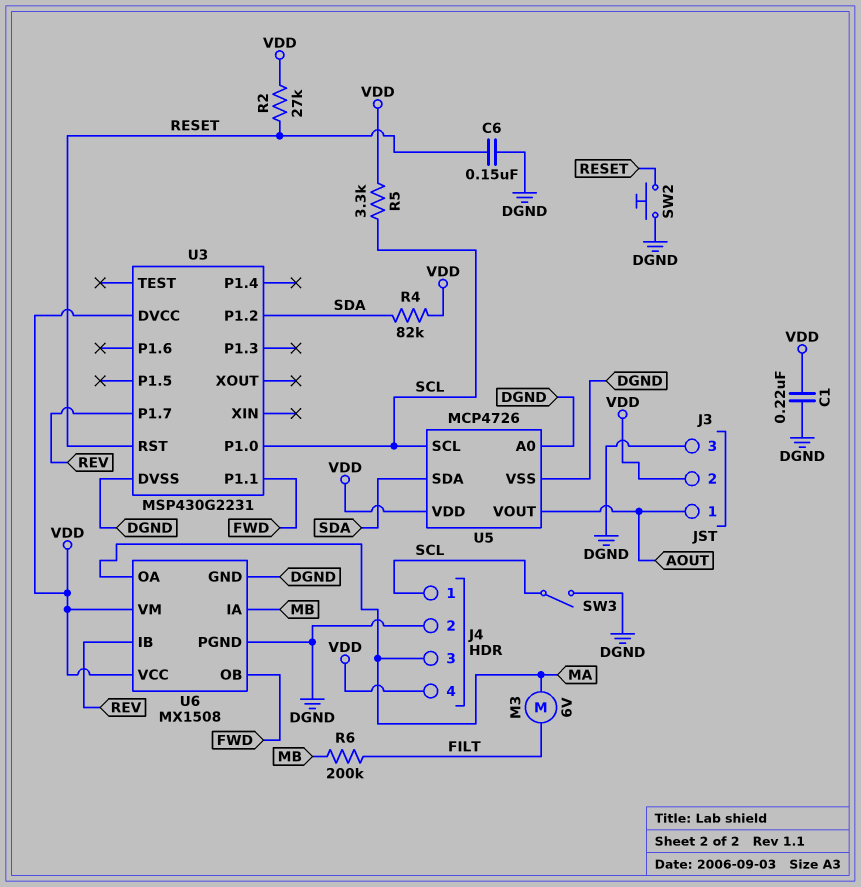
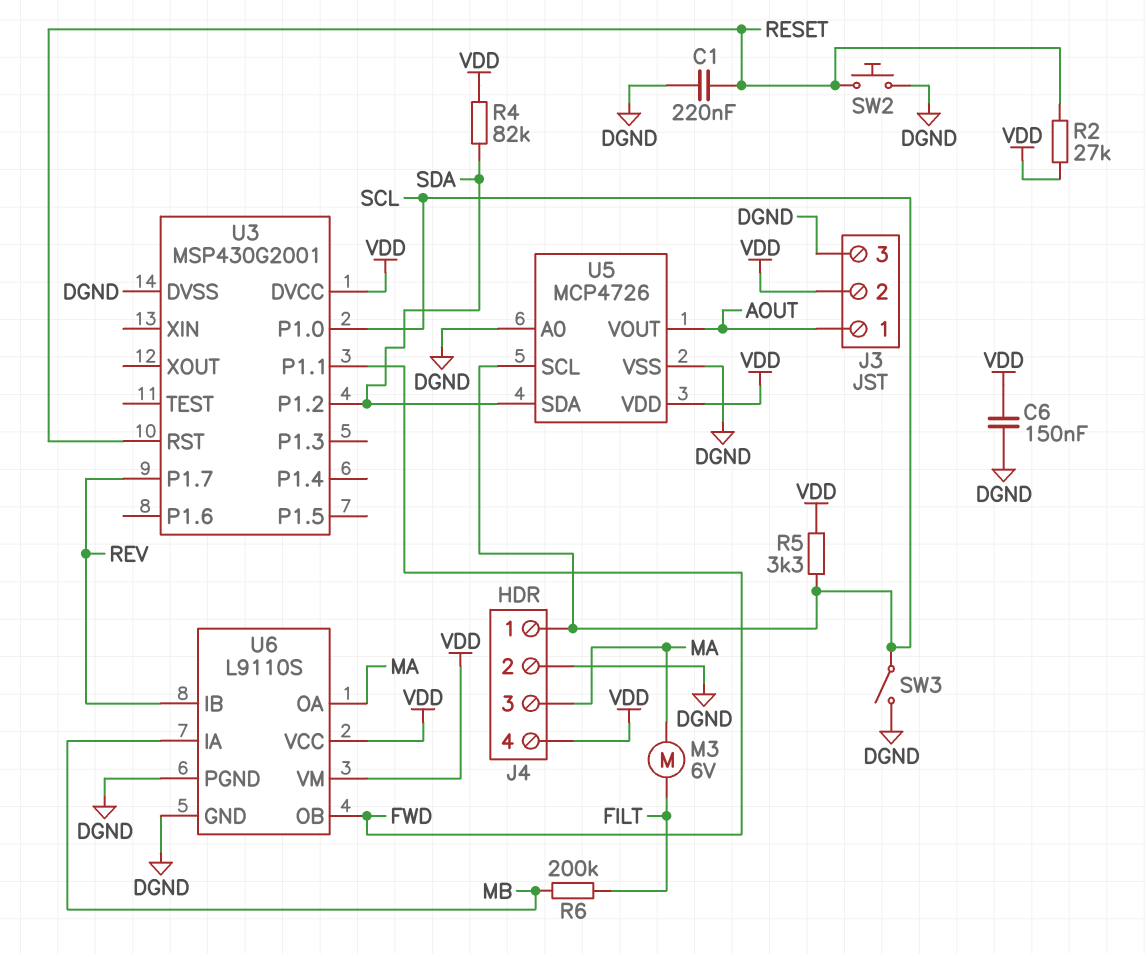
C1: 220nF (DGND, VDD) -> 220nF (DGND, RESET)
C6: 150nF (DGND, RESET) -> 150nF (DGND, VDD)
U3: MSP430G2231 -> MSP430G2001
U6: MX1508 -> L9110S

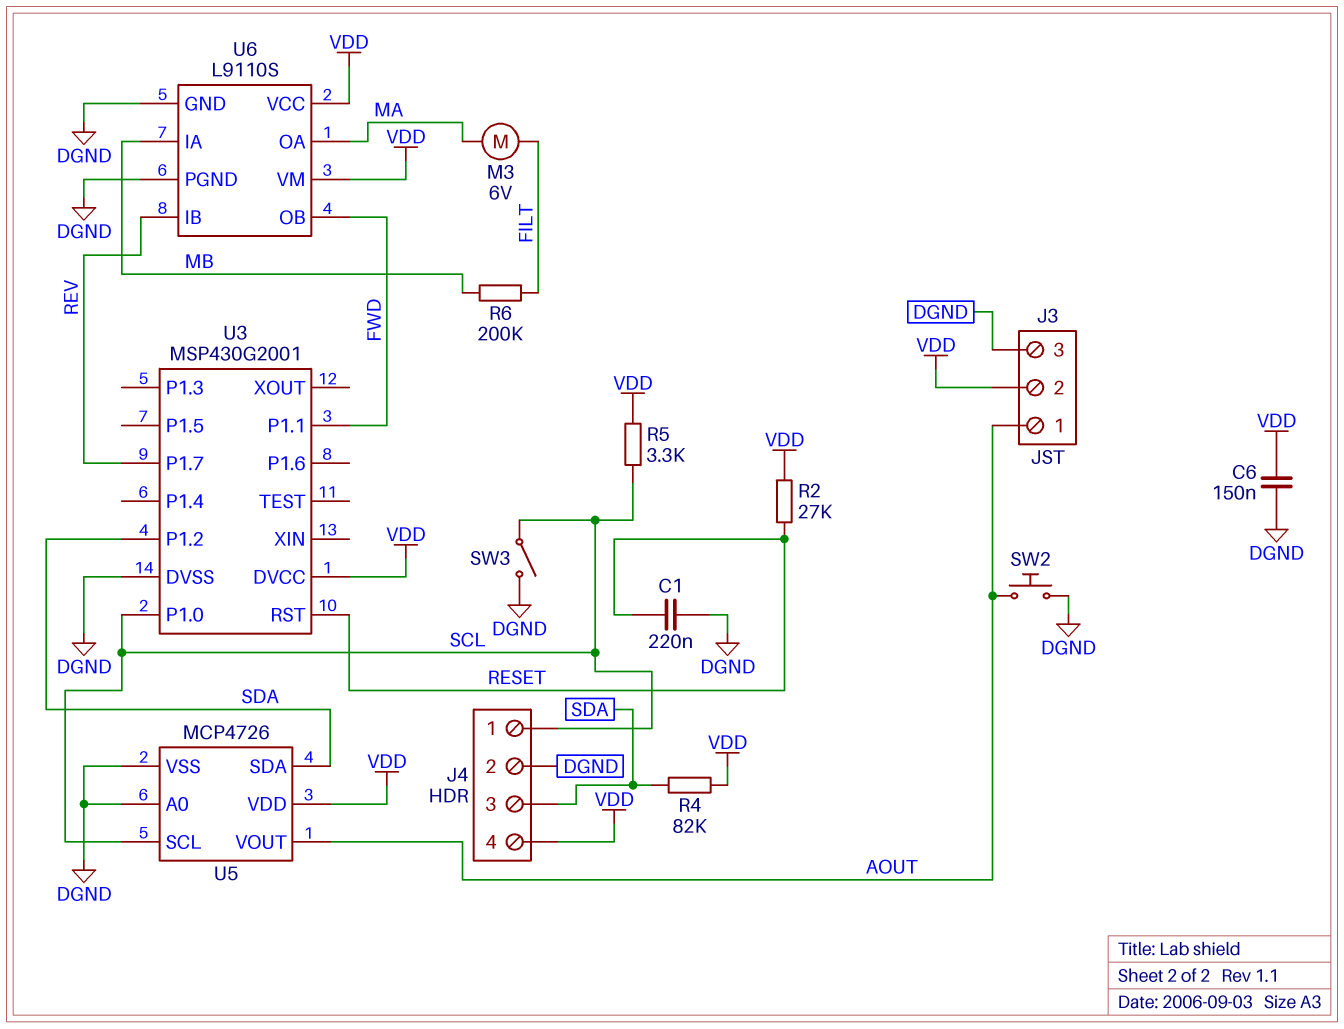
J4 pin 3: MA -> SDA
SW2: button (DGND, RESET) -> button (AOUT, DGND)

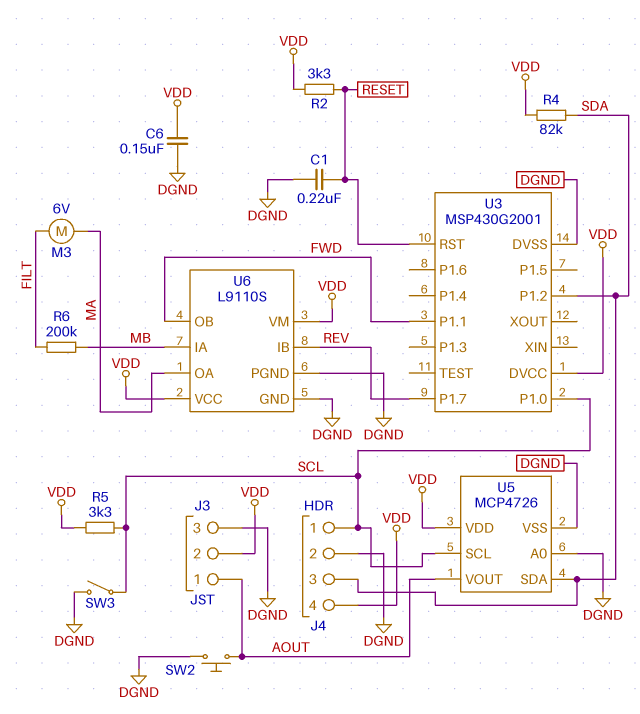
R2: 27k (RESET, VDD) -> 3.3k (RESET, VDD)

